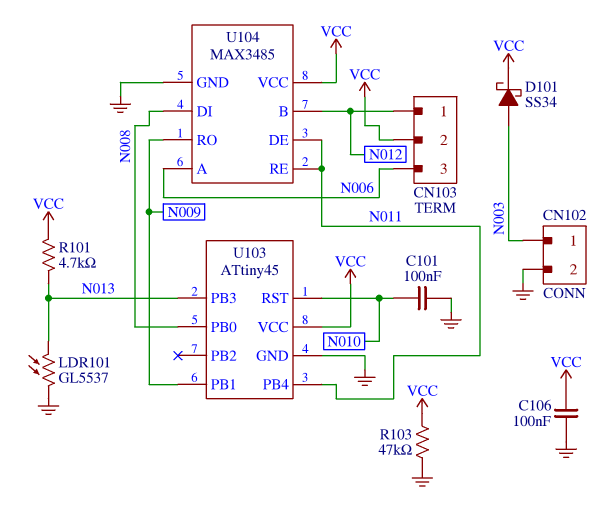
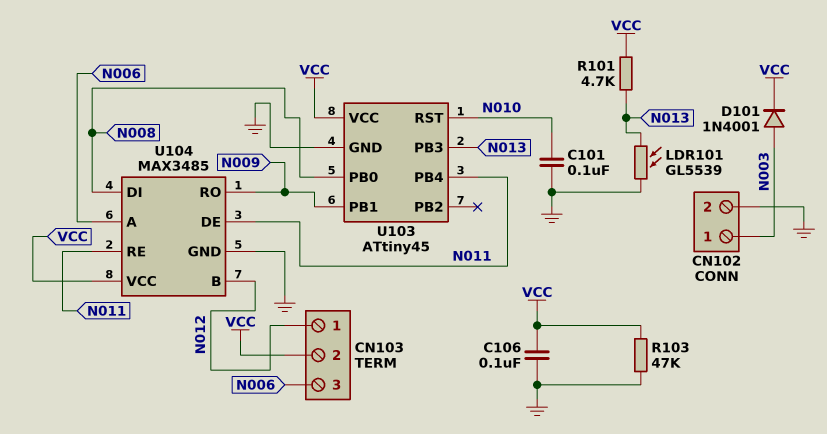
D101: schottky SS34 (A N003, K VCC) -> diode 1N4001 (A N003, K VCC)
LDR101: GL5537 (GND, N013) -> GL5539 (GND, N013)

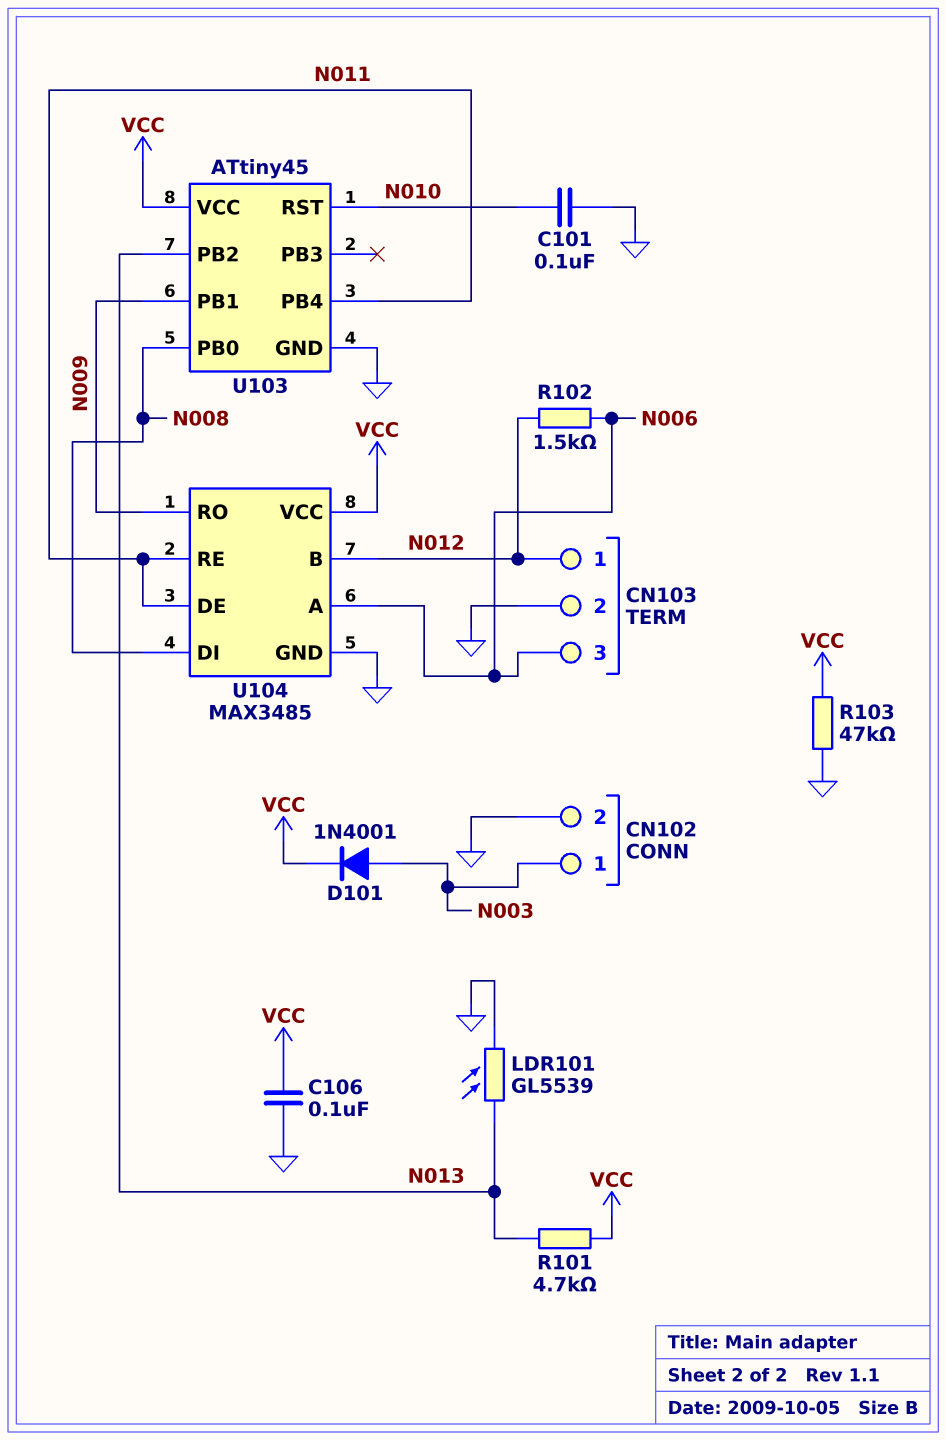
CN103 pin 2: VCC -> GND
R102: none -> 1.5k (N006, N012)
U103 pin PB2: none -> N013
U103 pin PB3: N013 -> none

